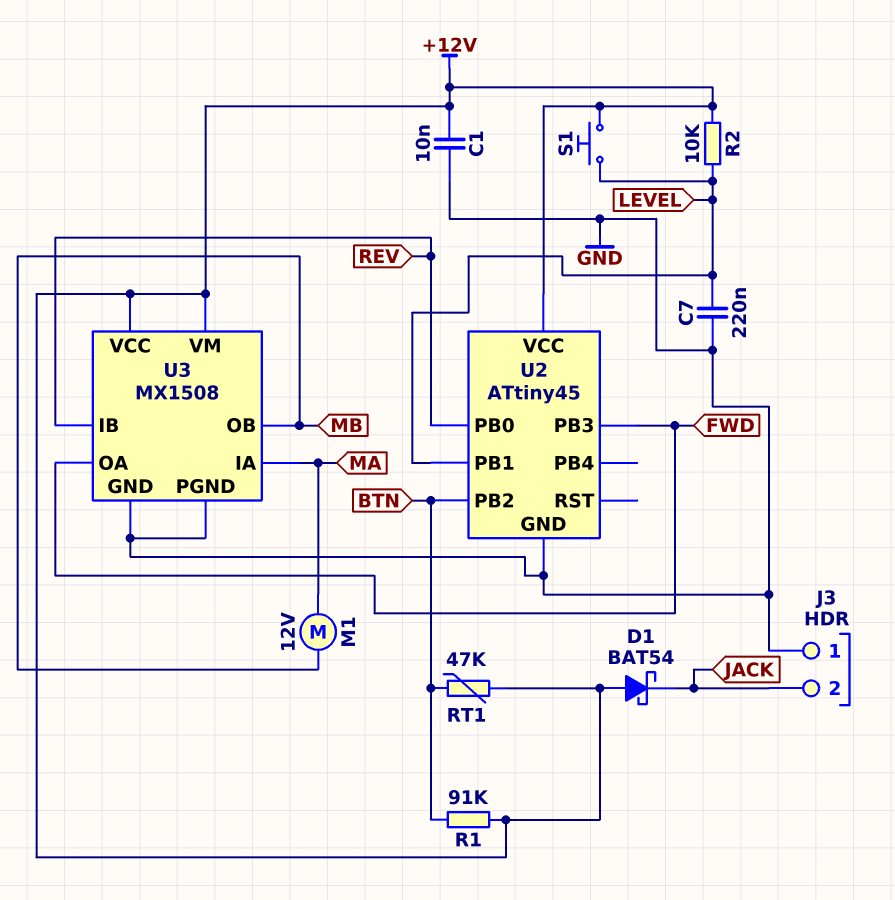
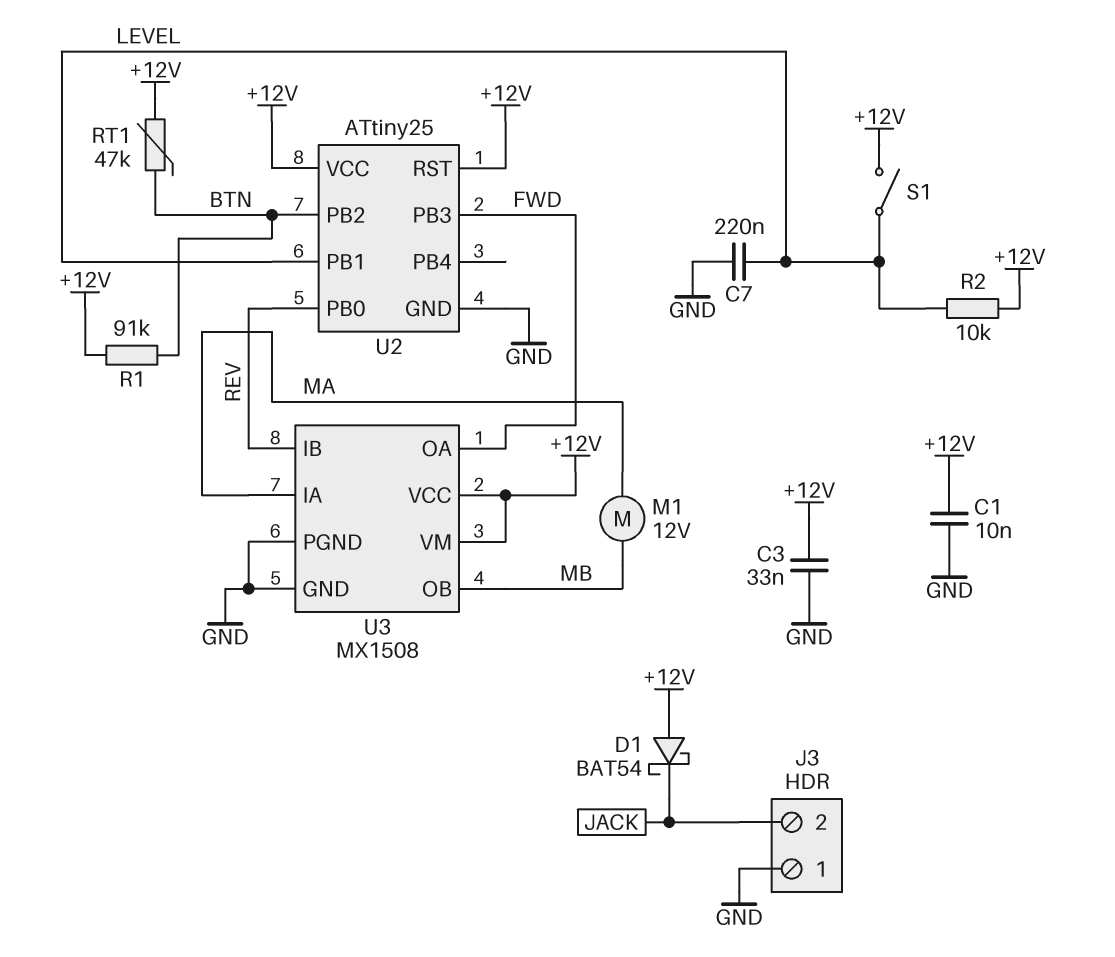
C3: none -> 33nF (+12V, GND)
S1: button (+12V, LEVEL) -> switch (+12V, LEVEL)
U2: ATtiny45 -> ATtiny25
U2 pin RST: none -> +12V

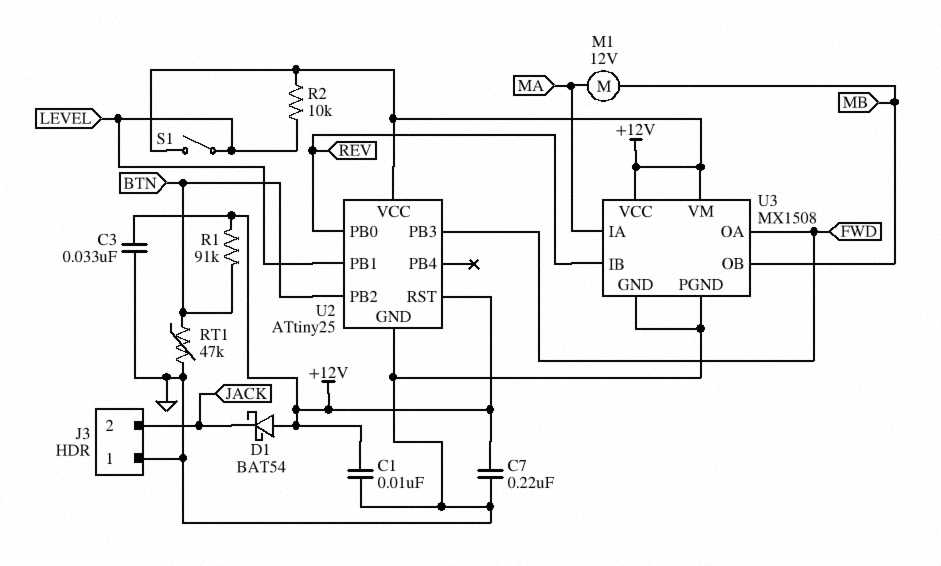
C7: 220nF (GND, LEVEL) -> 220nF (+12V, GND)
RT1: 47k (+12V, BTN) -> 47k (BTN, GND)

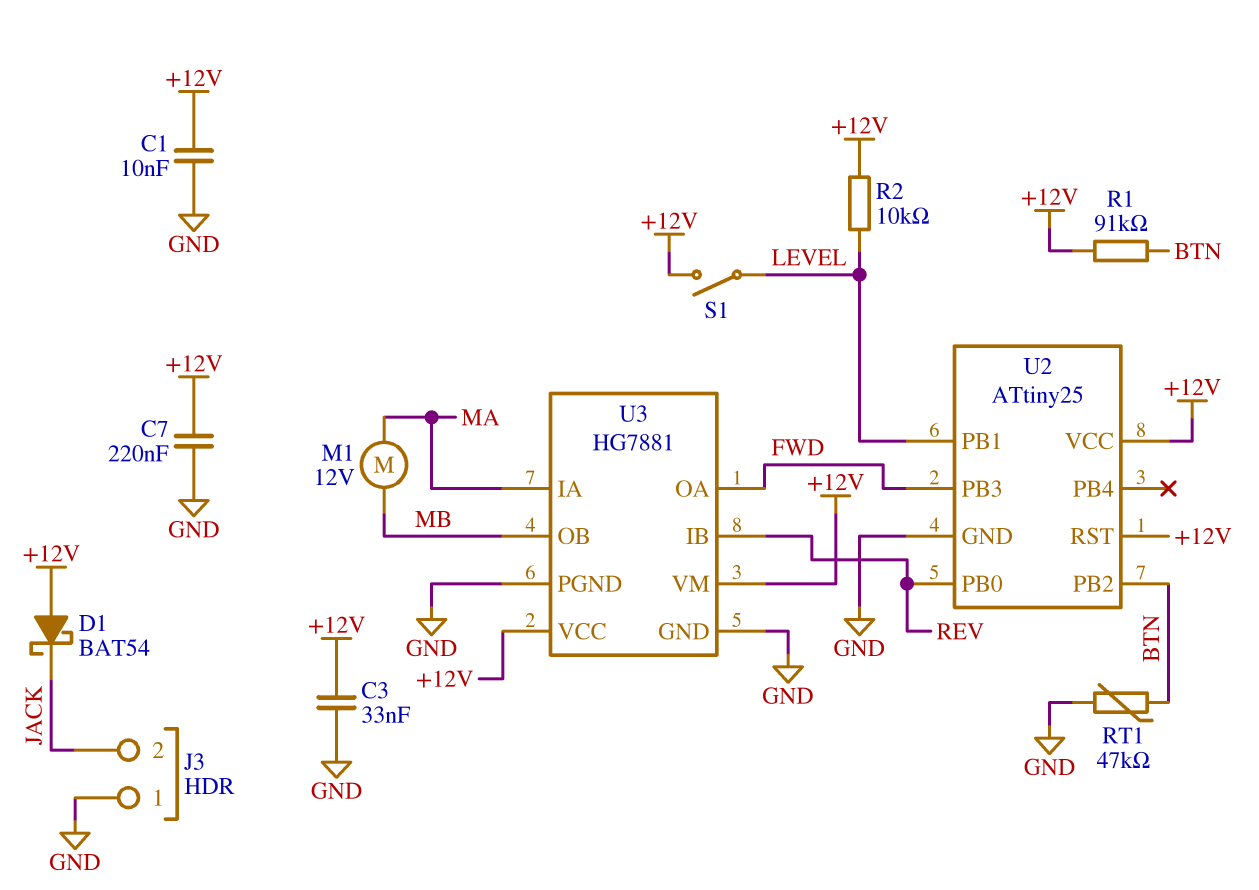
U3: MX1508 -> HG7881

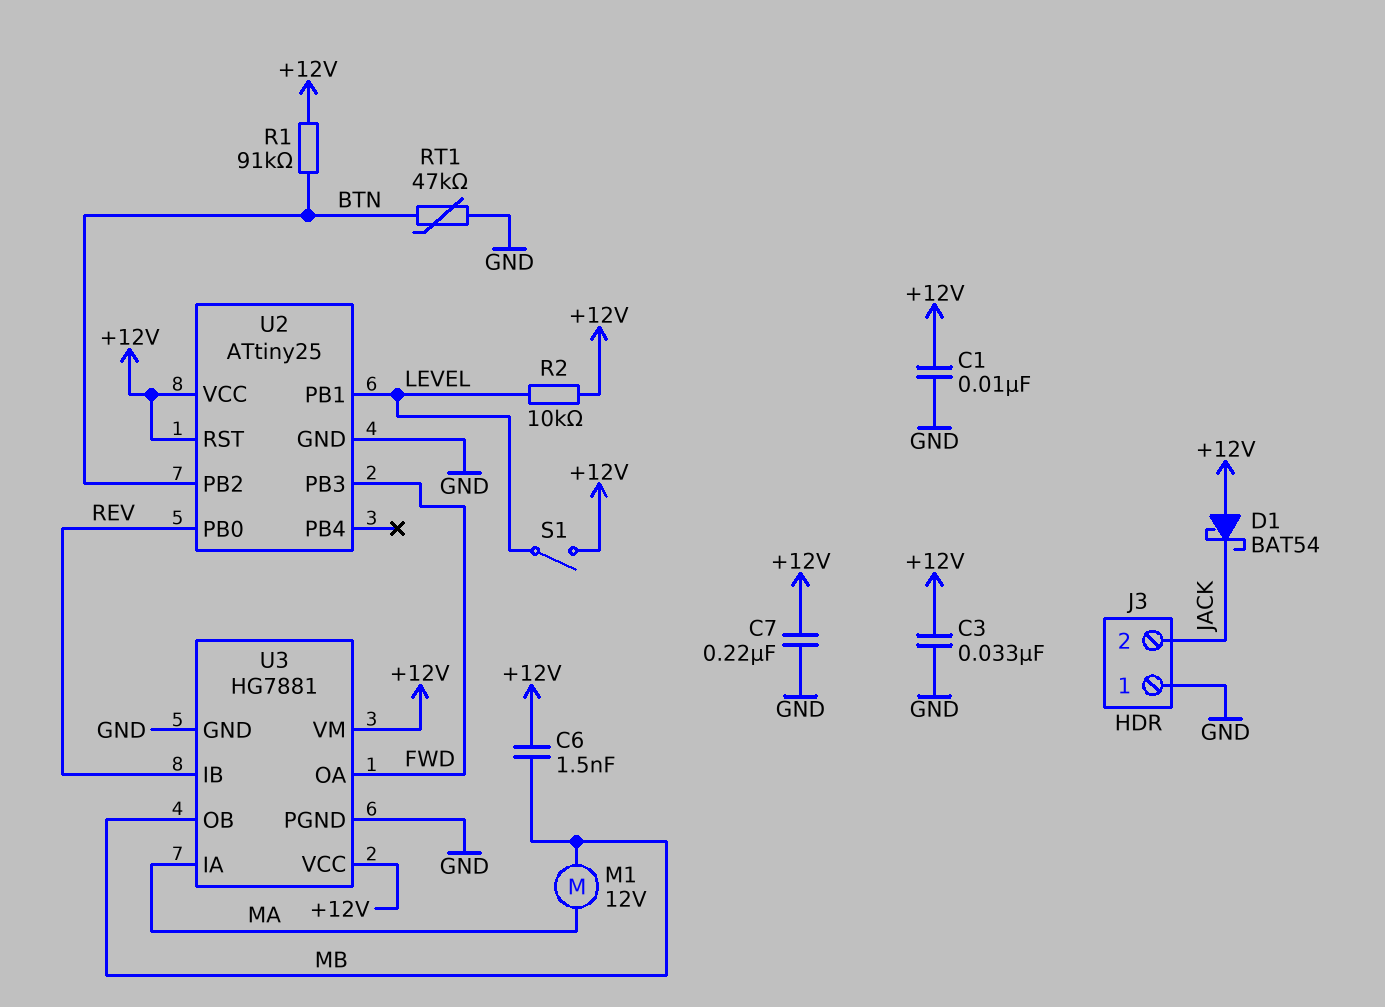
C6: none -> 1.5nF (+12V, MB)

